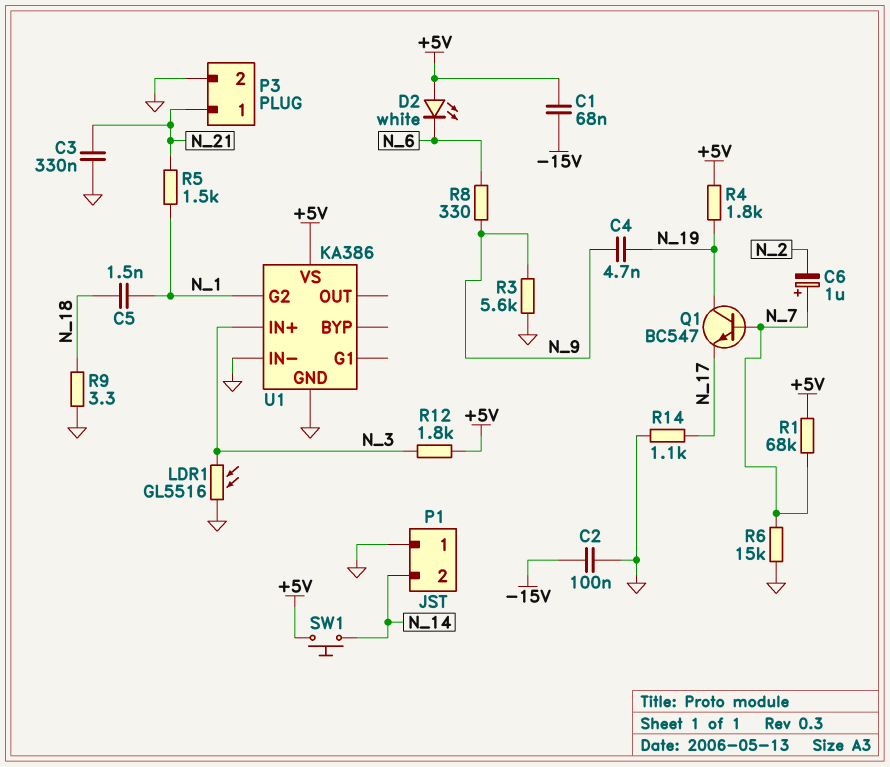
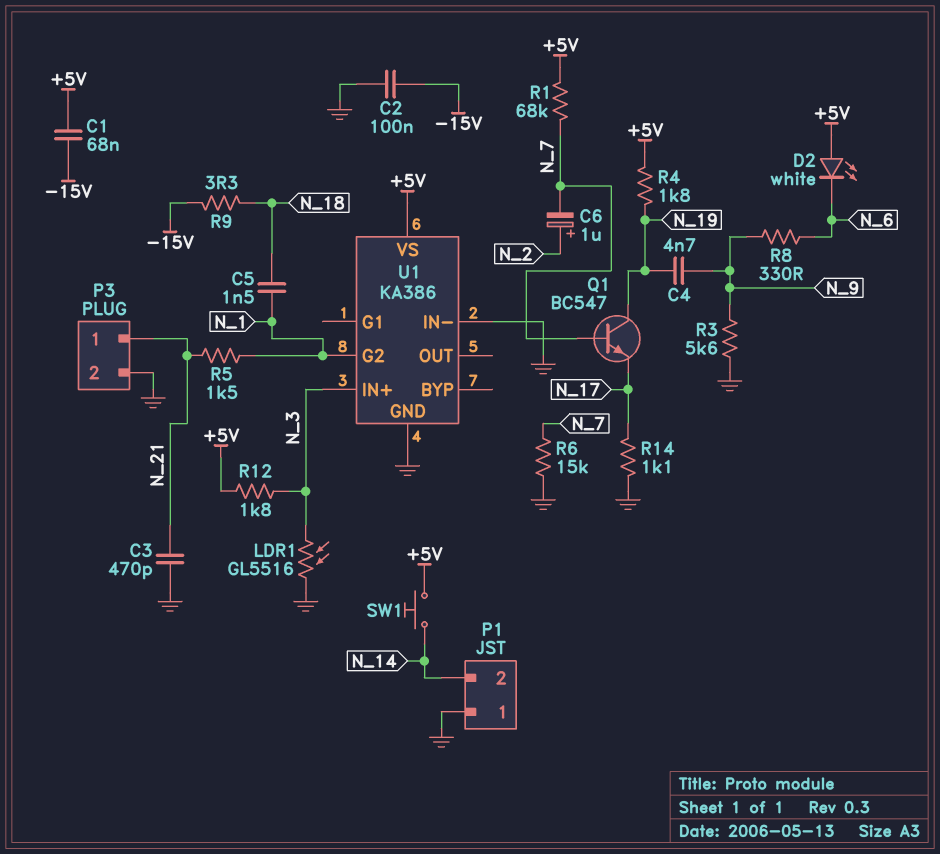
C3: 330nF (GND, N_21) -> 470pF (GND, N_21)
C6: 1uF (plus N_7, minus N_2) -> 1uF (plus N_2, minus N_7)
R9: 3.3 (GND, N_18) -> 3.3 (-15V, N_18)

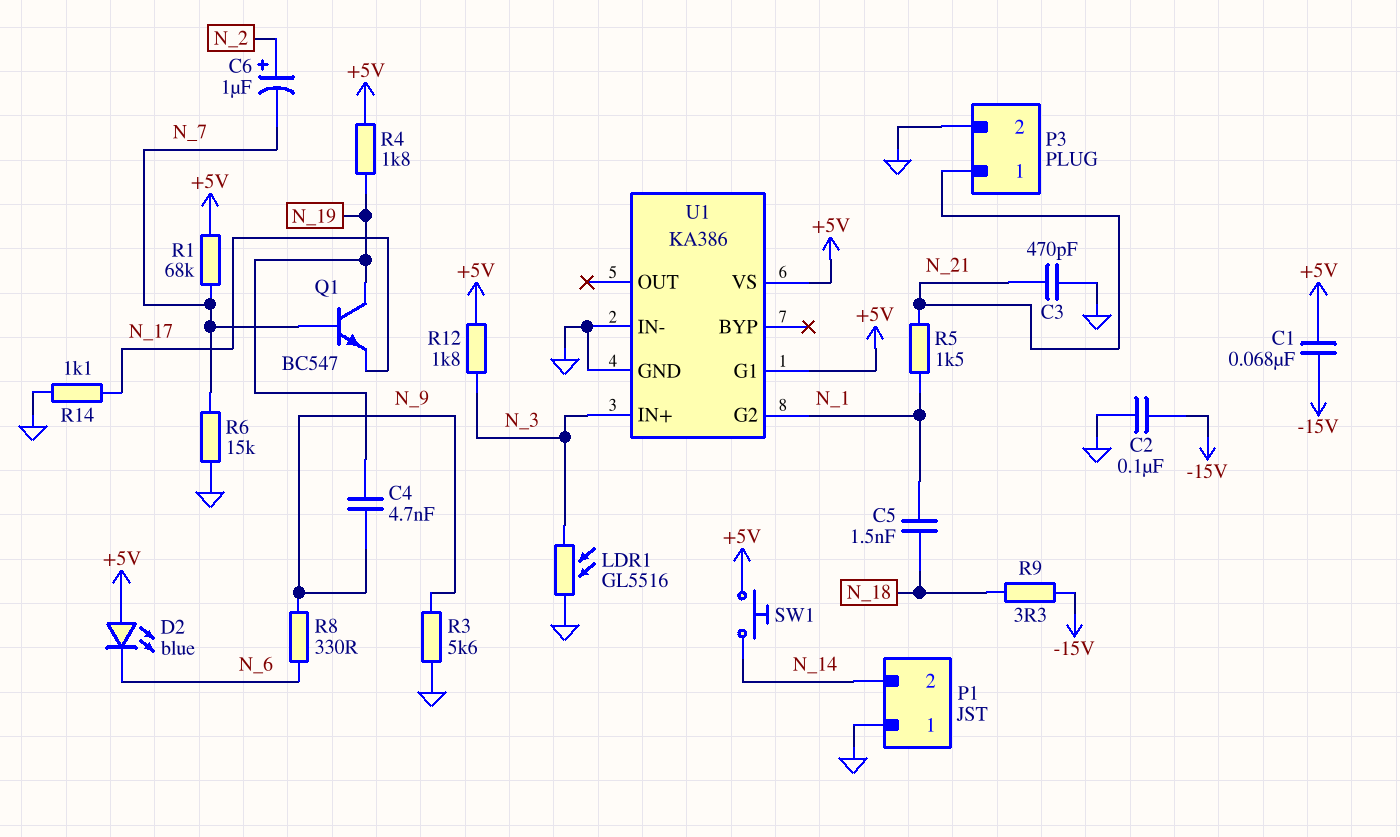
D2: LED white (A +5V, K N_6) -> LED blue (A +5V, K N_6)
U1 pin G1: none -> +5V

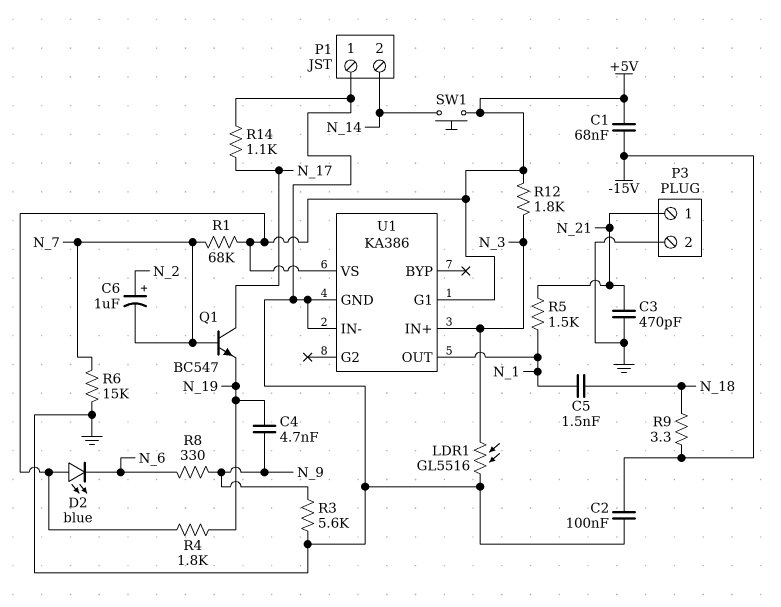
Q1: NPN BC547 (B N_7, C N_19, E N_17) -> NPN BC547 (B N_7, C N_17, E N_19)
U1 pin G2: N_1 -> none
U1 pin OUT: none -> N_1

